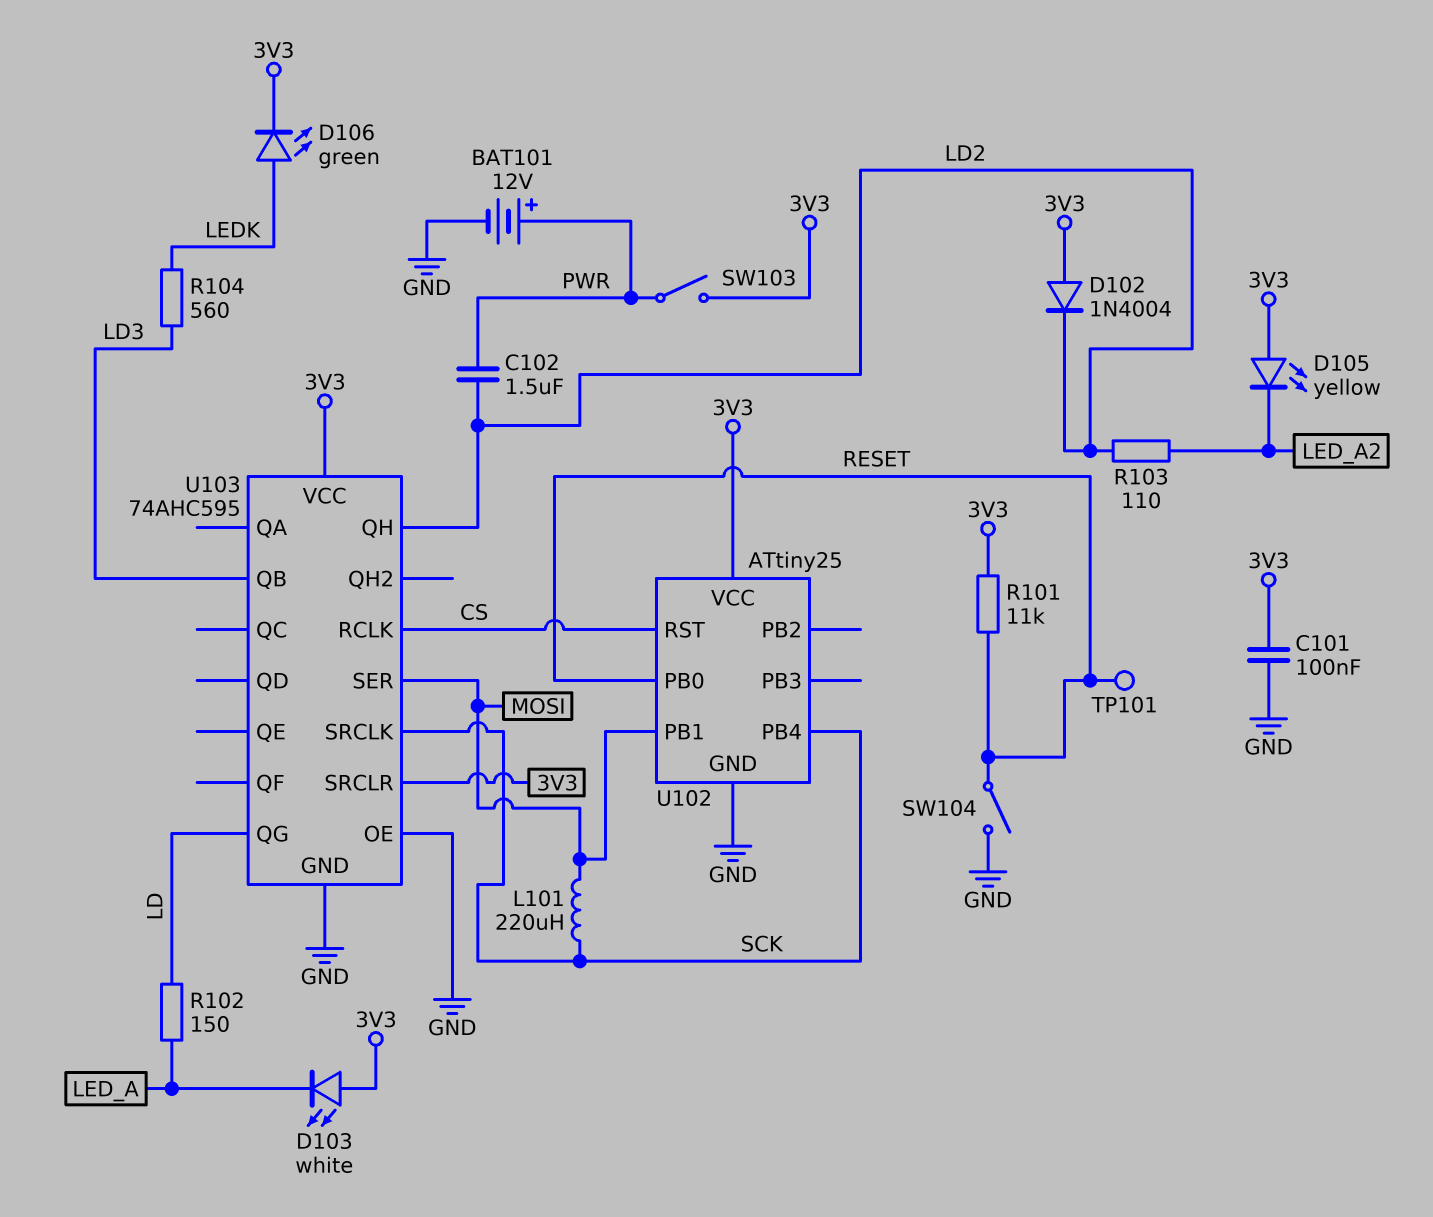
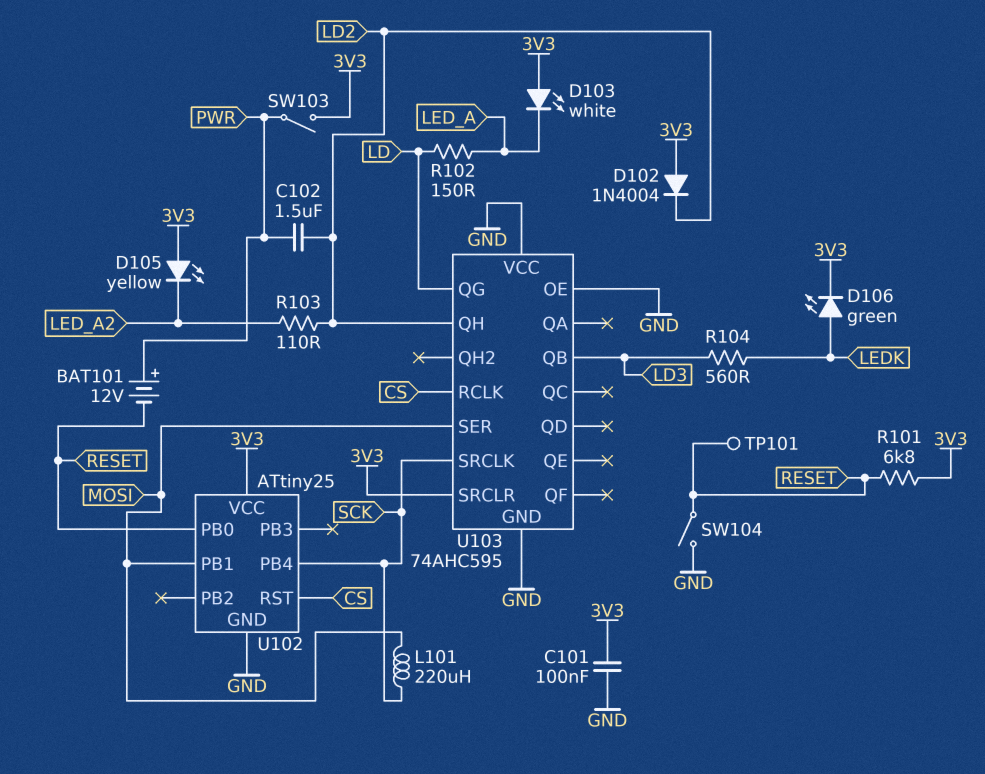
BAT101: 12V (plus PWR, minus GND) -> 12V (plus PWR, minus RESET)
R101: 11k (3V3, RESET) -> 6.8k (3V3, RESET)
U103 pin VCC: 3V3 -> GND

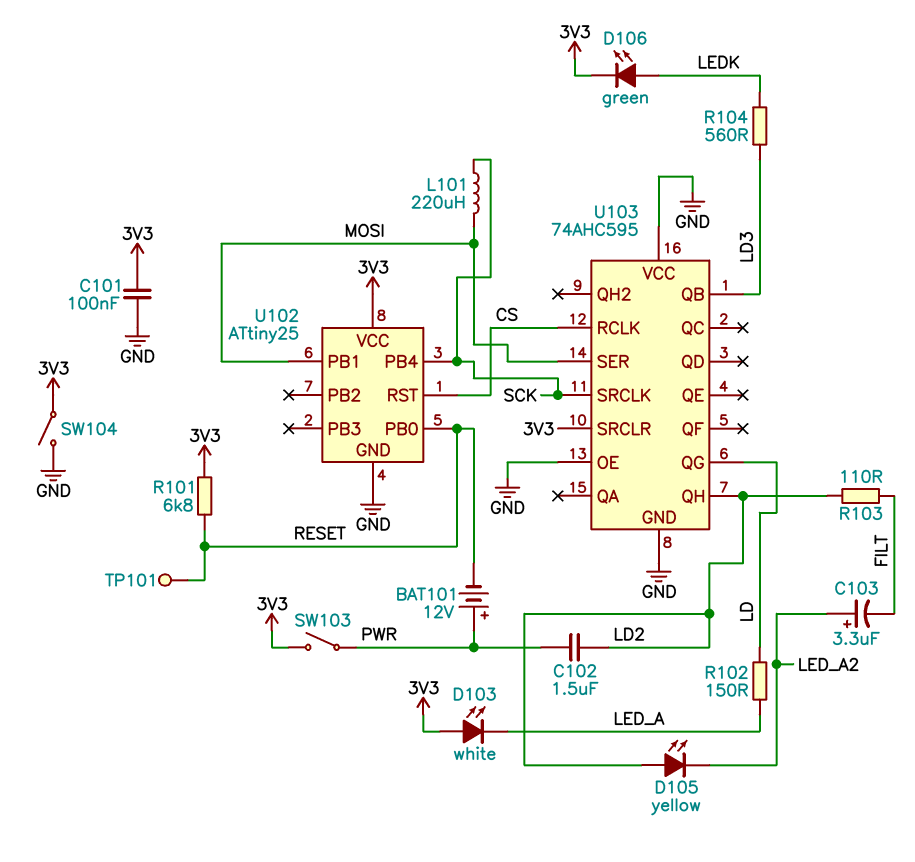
C103: none -> 3.3uF (plus LED_A2, minus FILT)
D102: diode 1N4004 (A 3V3, K LD2) -> none
D105: LED yellow (A 3V3, K LED_A2) -> LED yellow (A LD2, K LED_A2)
R103: 110 (LD2, LED_A2) -> 110 (FILT, LD2)
SW104: switch (GND, RESET) -> switch (3V3, GND)

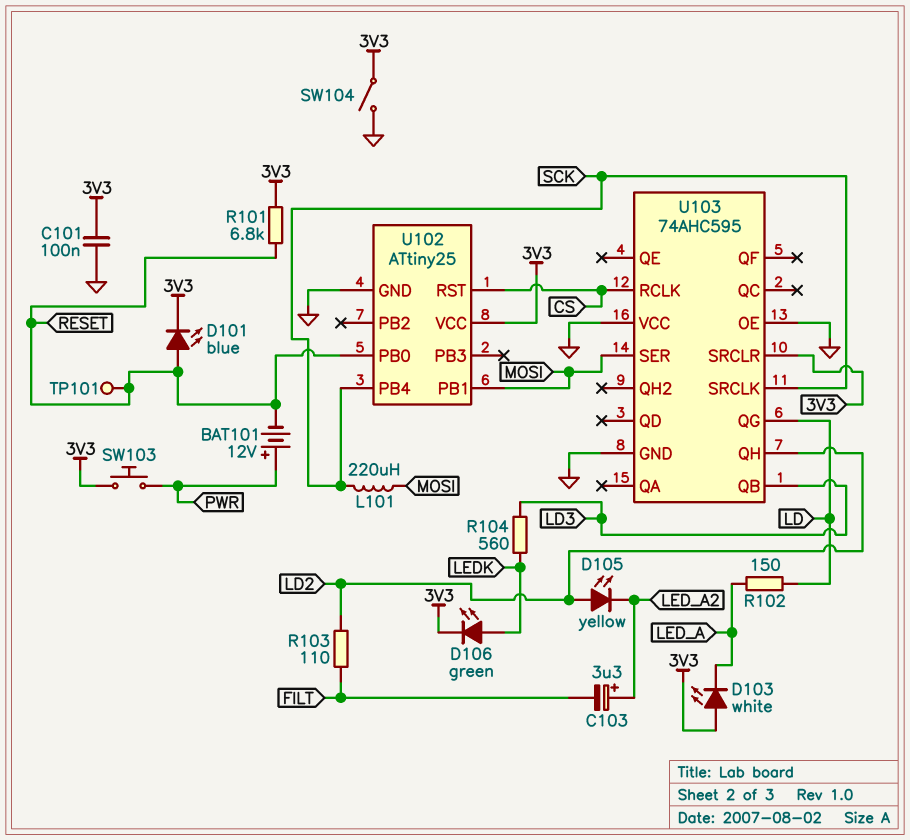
C102: 1.5uF (LD2, PWR) -> none
D101: none -> LED blue (A RESET, K 3V3)
SW103: switch (3V3, PWR) -> button (3V3, PWR)

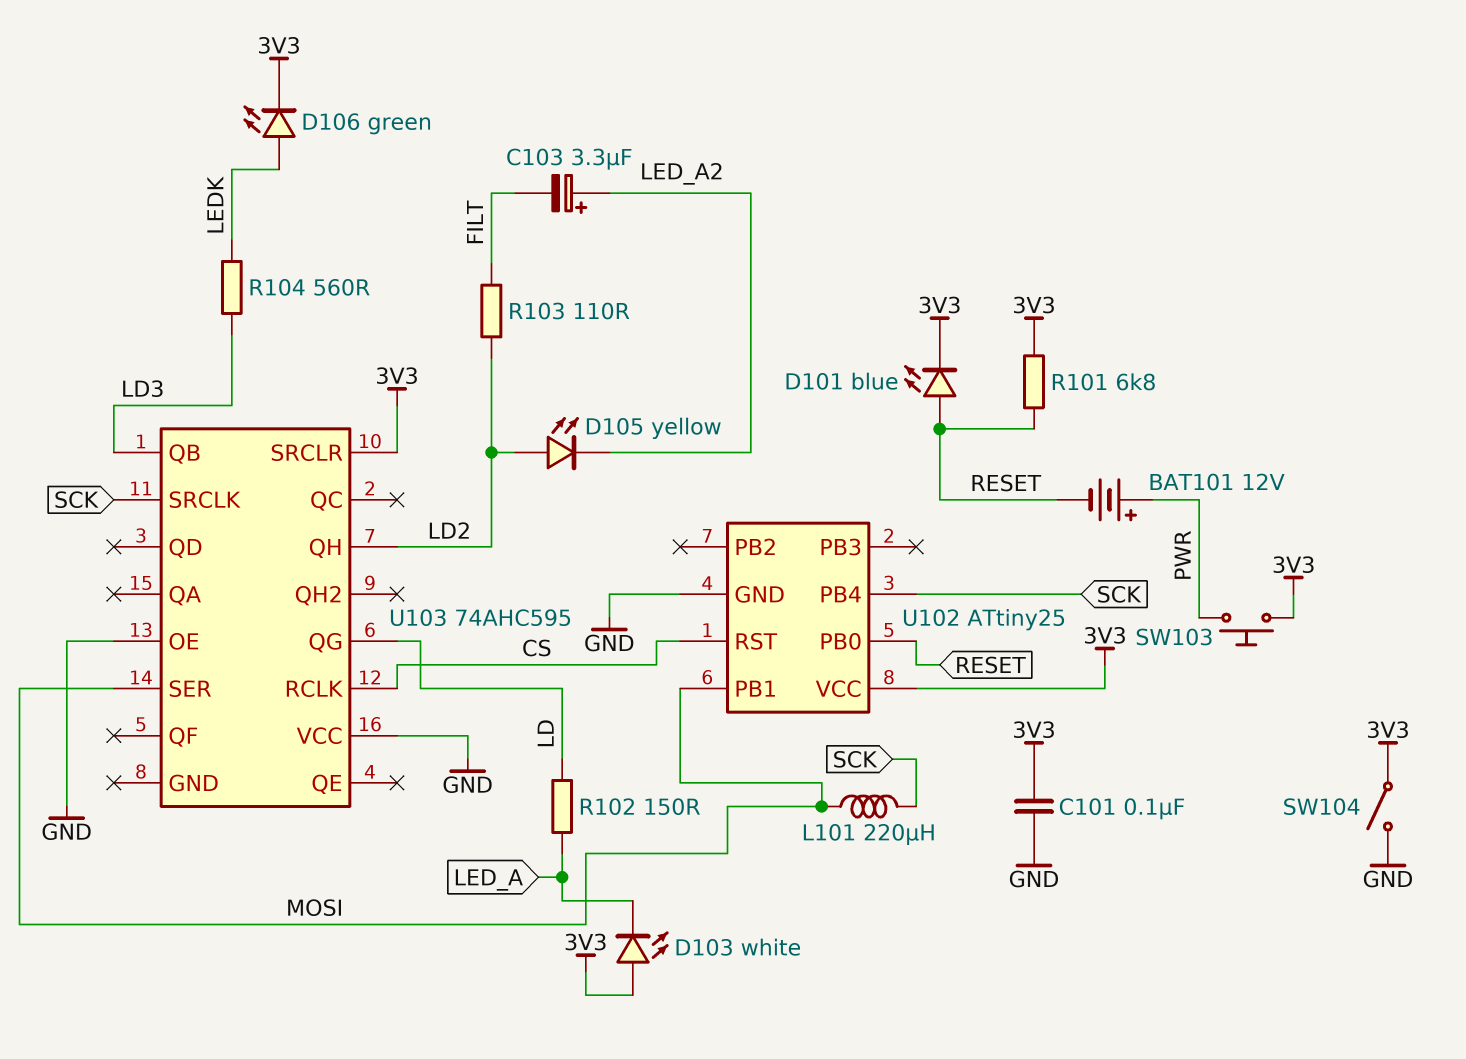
TP101: test point (RESET) -> none
U103 pin GND: GND -> none

